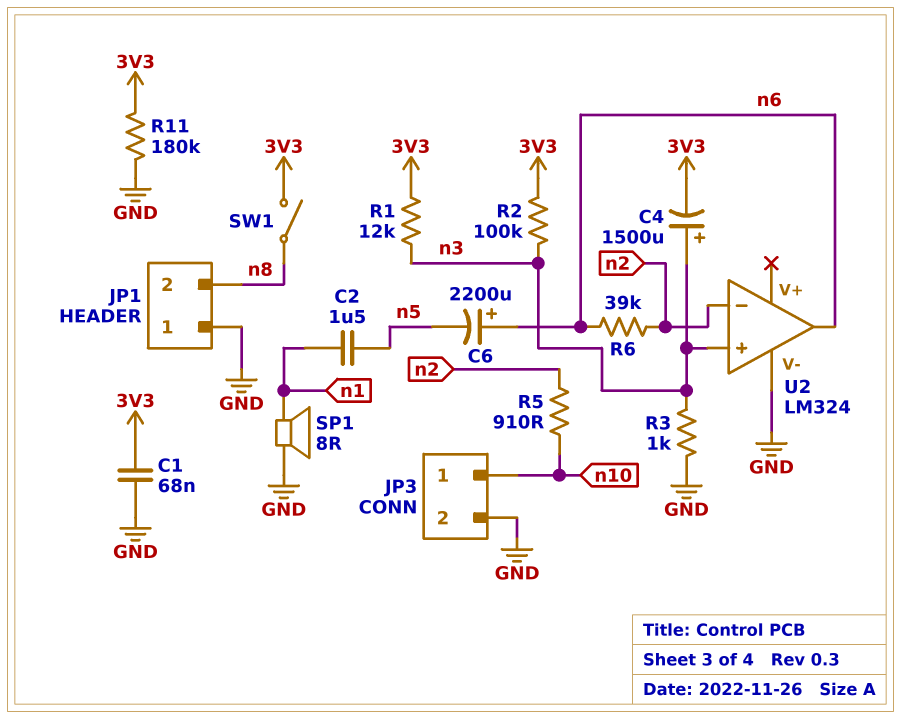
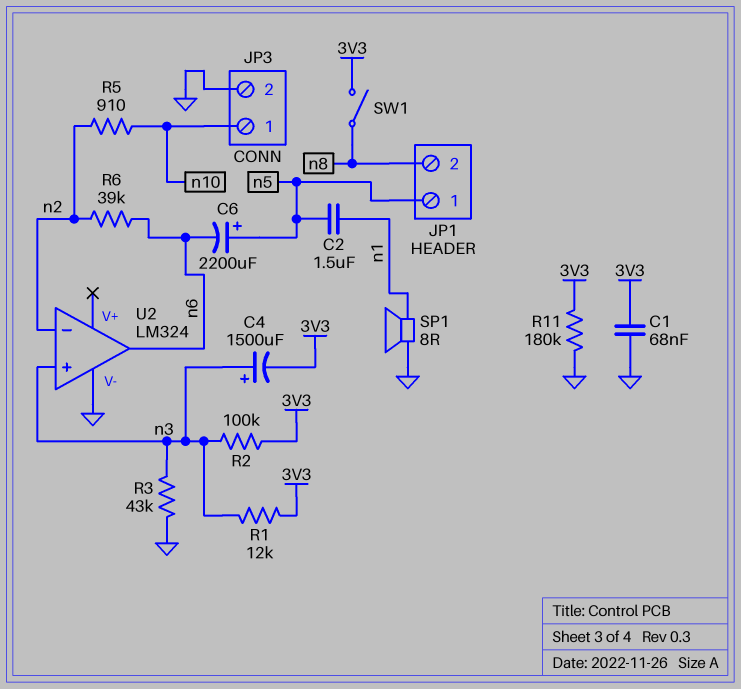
C6: 2200uF (plus n6, minus n5) -> 2200uF (plus n5, minus n6)
JP1 pin 1: GND -> n5
R3: 1k (GND, n3) -> 43k (GND, n3)

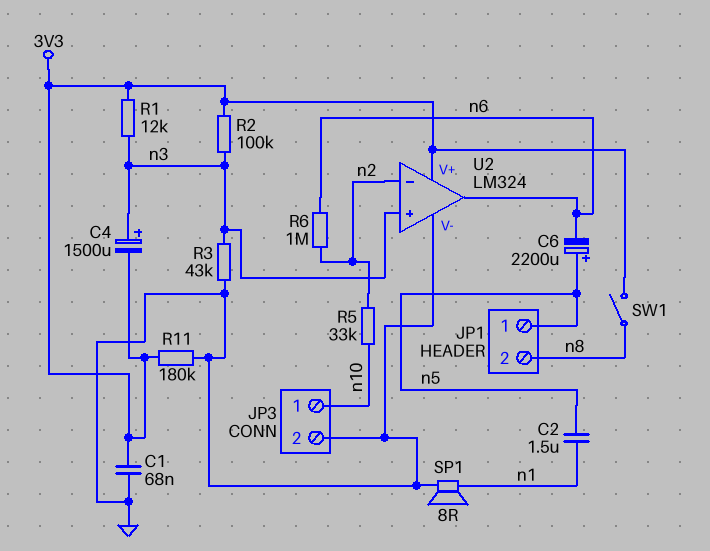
R5: 910 (n2, n10) -> 33k (n2, n10)
R6: 39k (n2, n6) -> 1M (n2, n6)
U2 pin V+: none -> 3V3

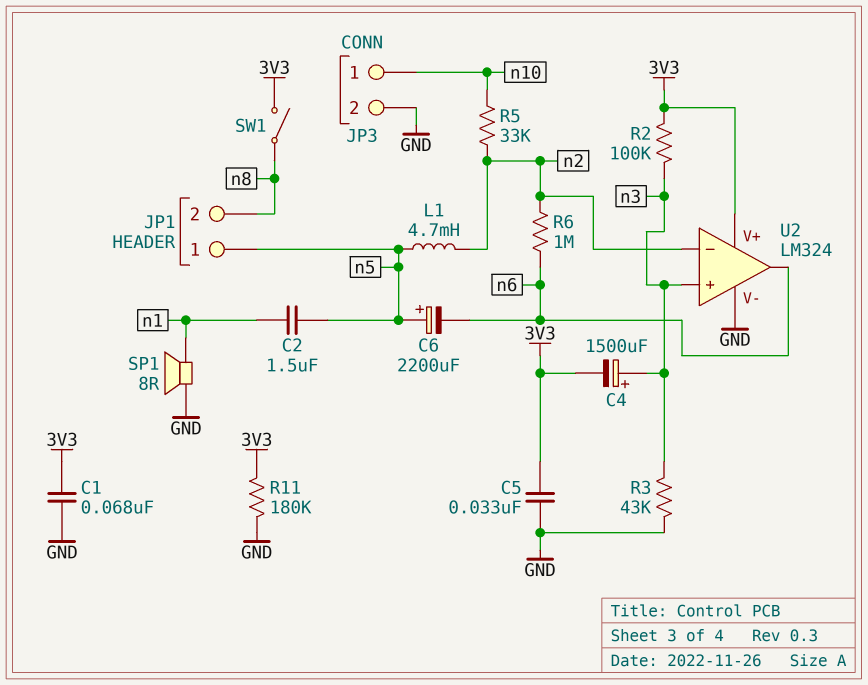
C5: none -> 33nF (3V3, GND)
L1: none -> 4.7mH (n2, n5)
R1: 12k (3V3, n3) -> none

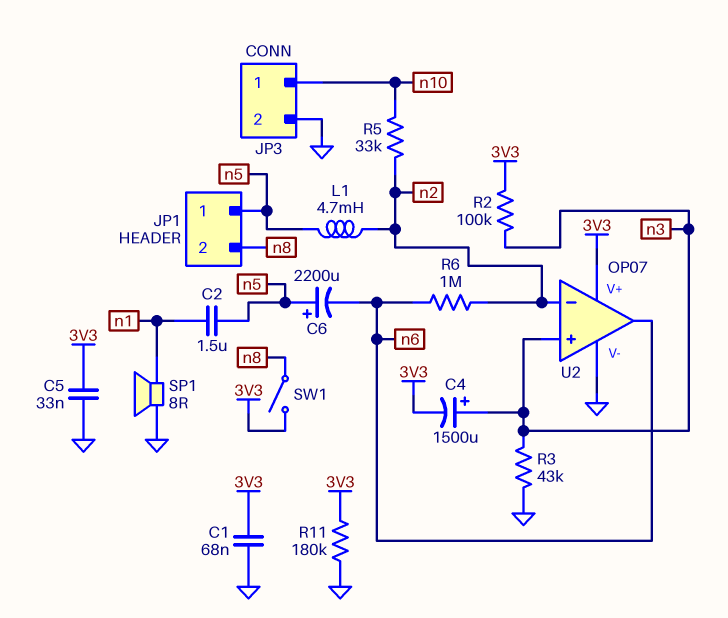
U2: LM324 -> OP07

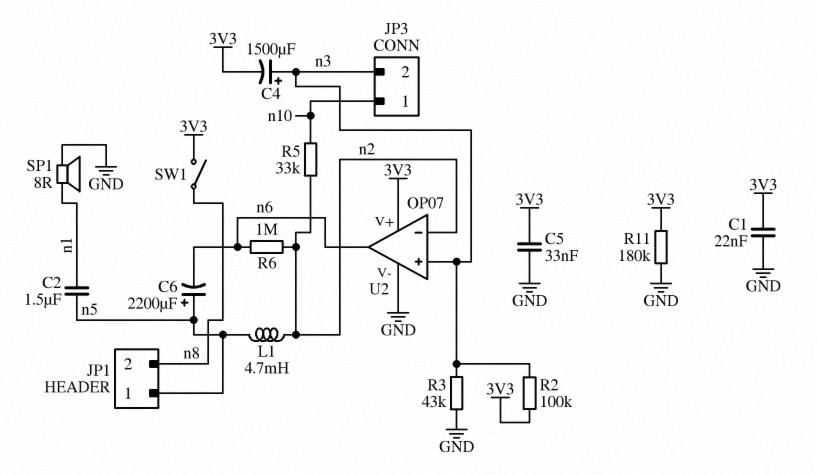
C1: 68nF (3V3, GND) -> 22nF (3V3, GND)
JP3 pin 2: GND -> n3

